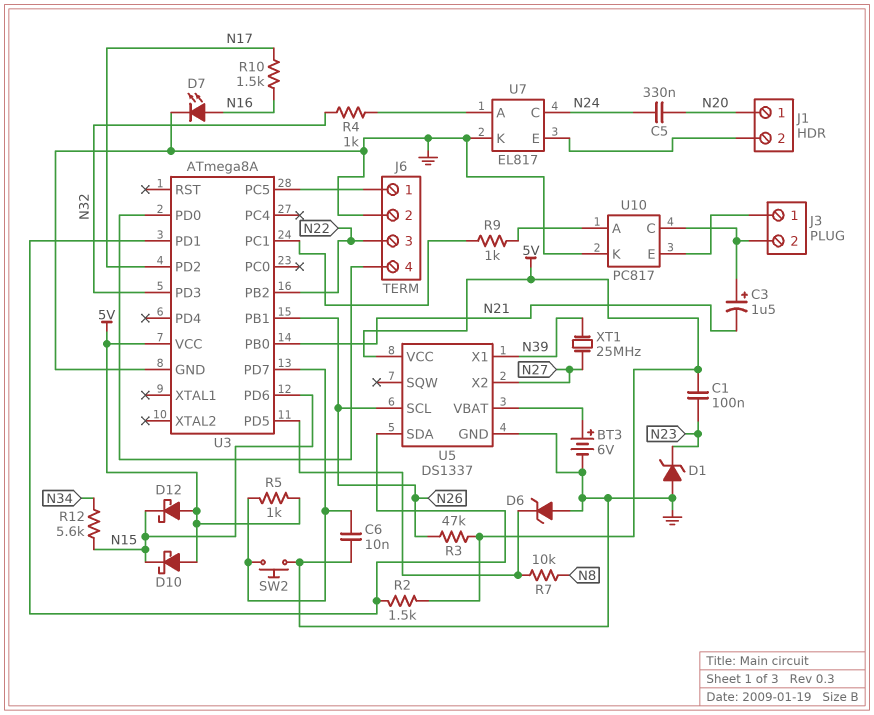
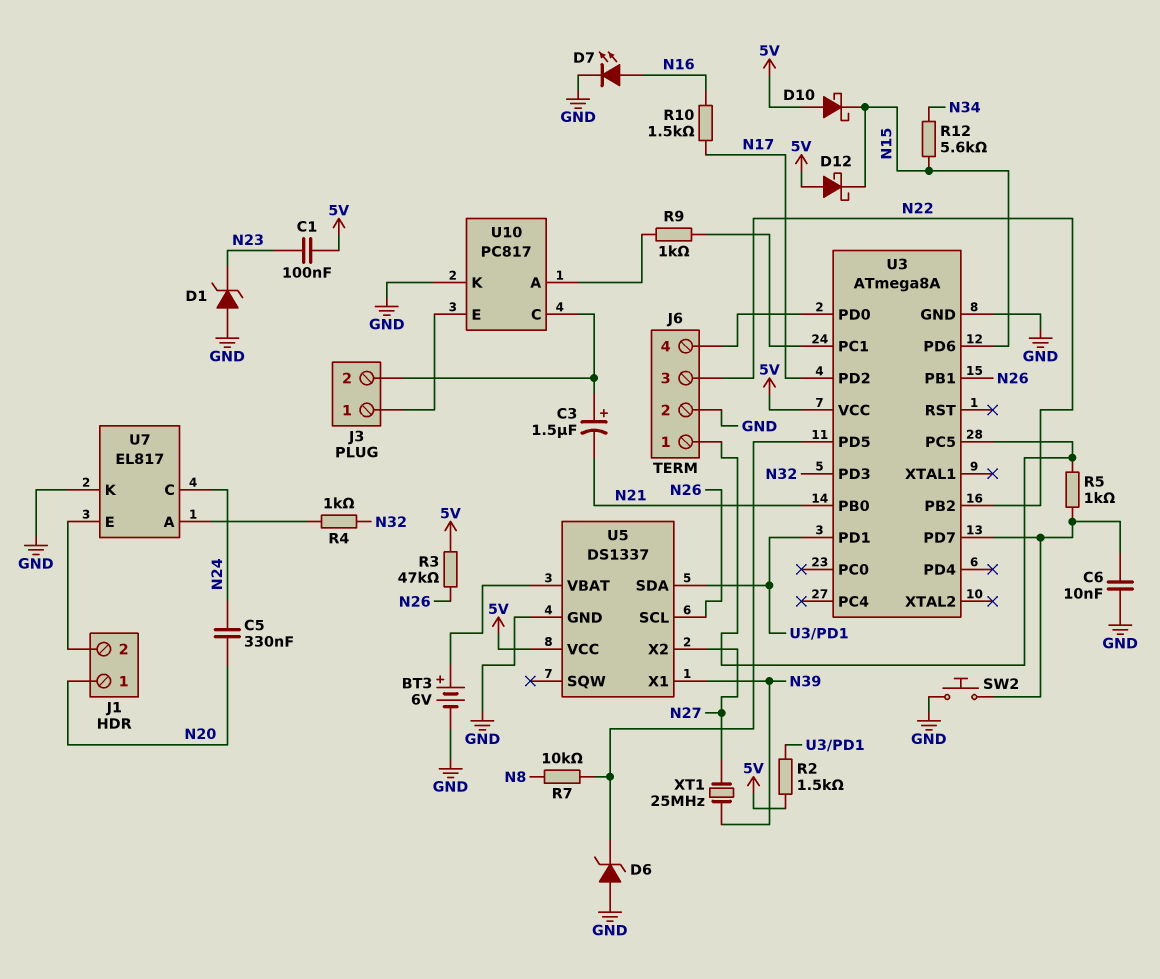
R5: 1k (5V, U3/PD7) -> 1k (J6/1, U3/PD7)

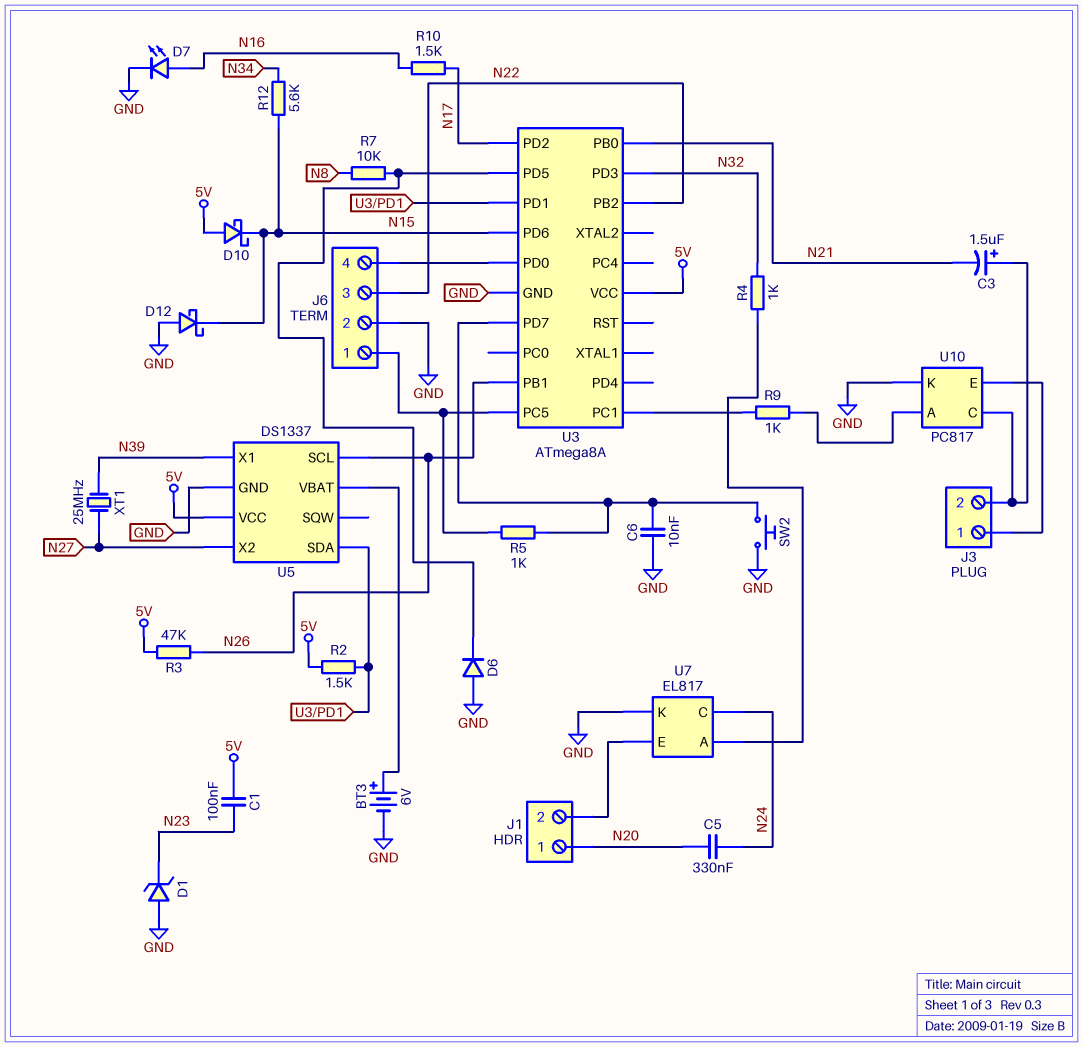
D6: zener (A GND, K U3/PD5) -> diode (A GND, K U3/PD5)
D12: schottky (A 5V, K N15) -> schottky (A GND, K N15)

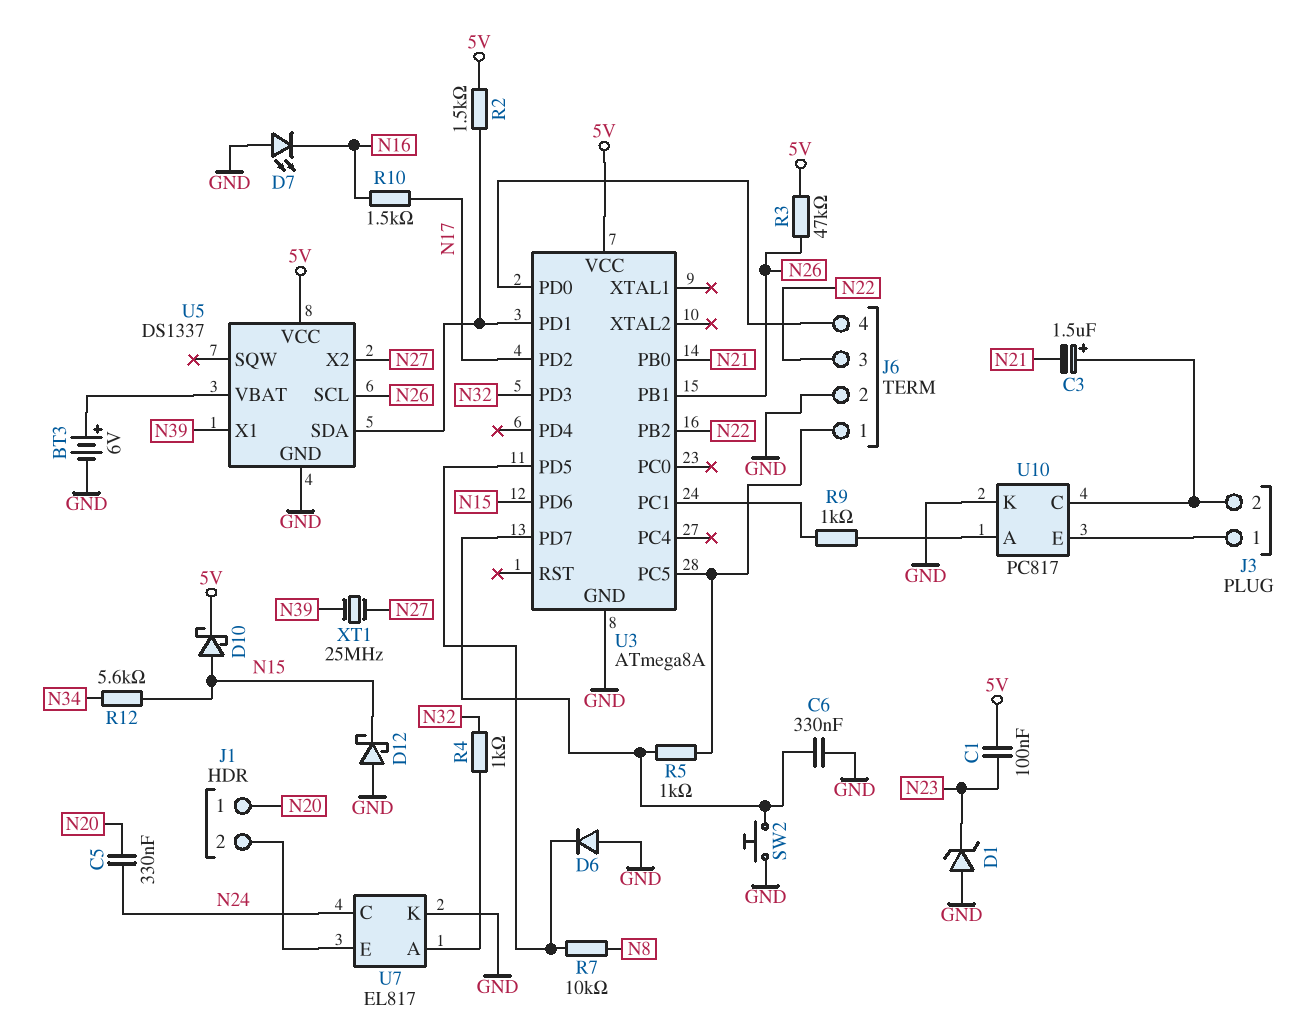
C6: 10nF (GND, U3/PD7) -> 330nF (GND, U3/PD7)
D7: LED (A N16, K GND) -> LED (A GND, K N16)
D10: schottky (A 5V, K N15) -> schottky (A N15, K 5V)

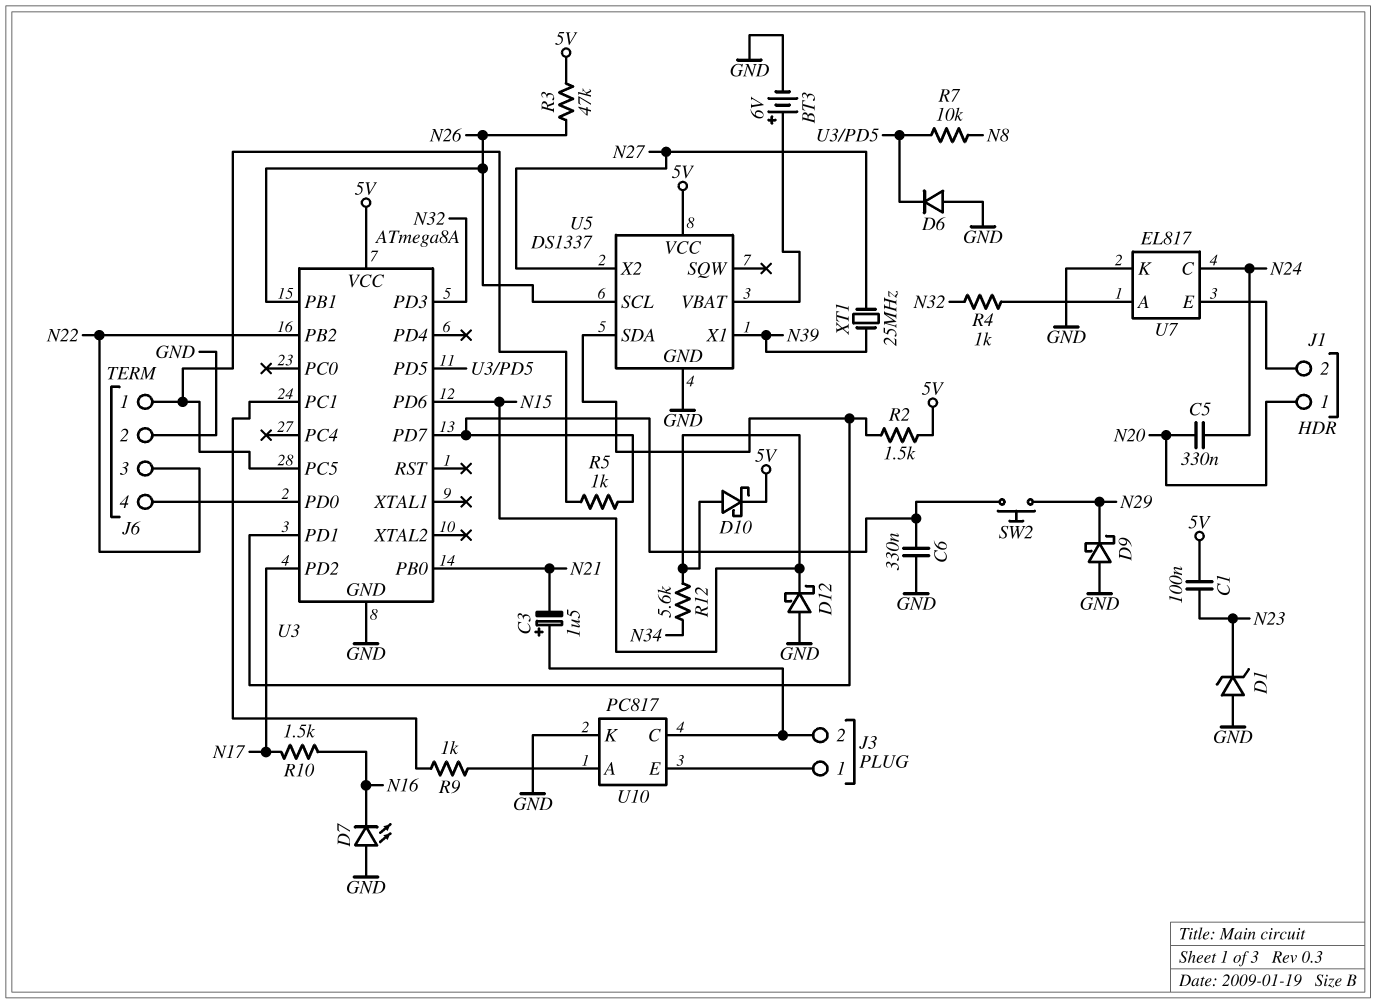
D9: none -> schottky (A GND, K N29)
SW2: button (GND, U3/PD7) -> button (N29, U3/PD7)

